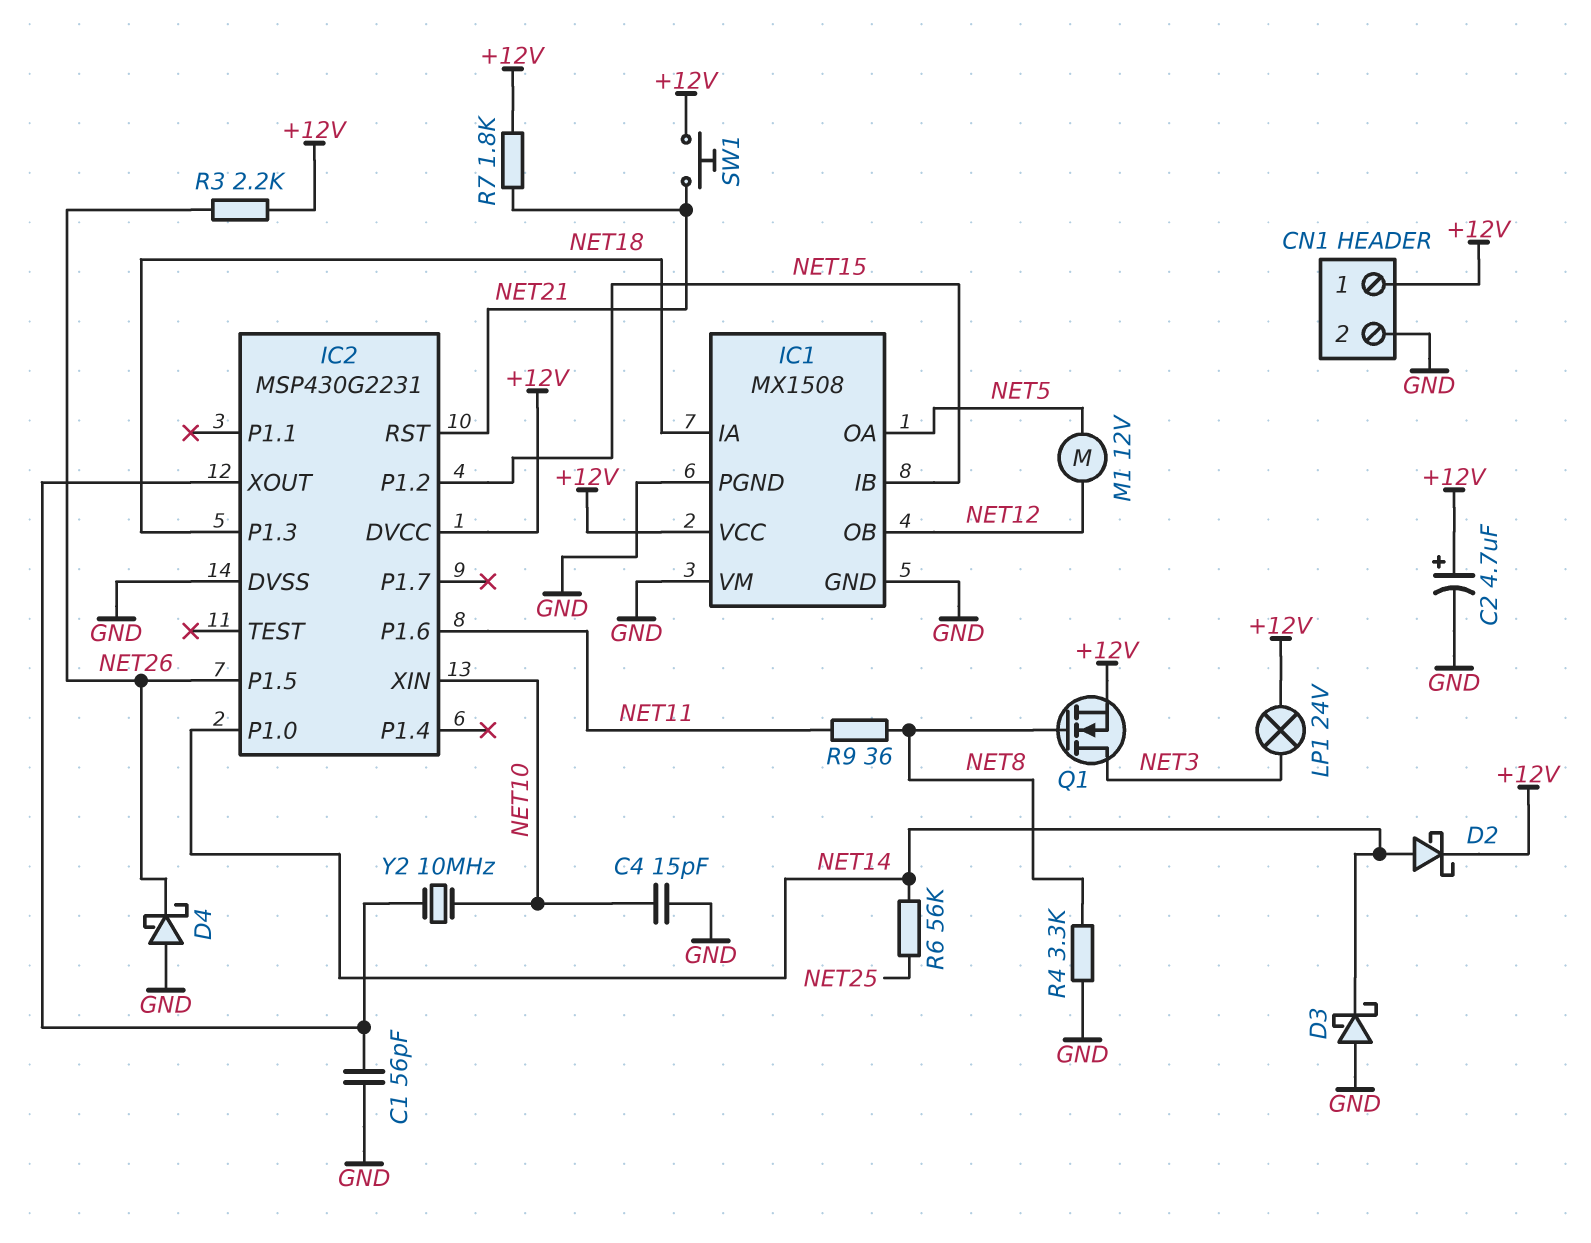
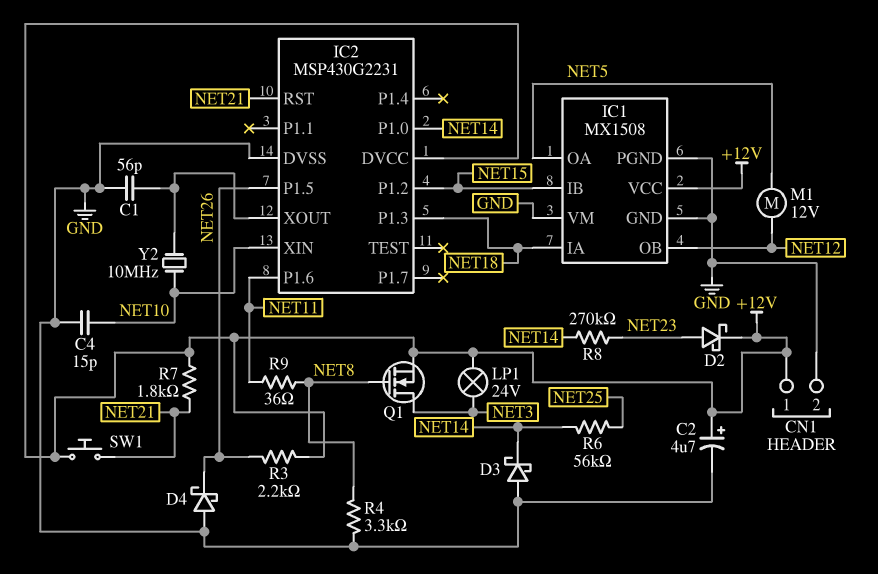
D2: schottky (A NET14, K +12V) -> schottky (A NET23, K +12V)
R8: none -> 270k (NET14, NET23)

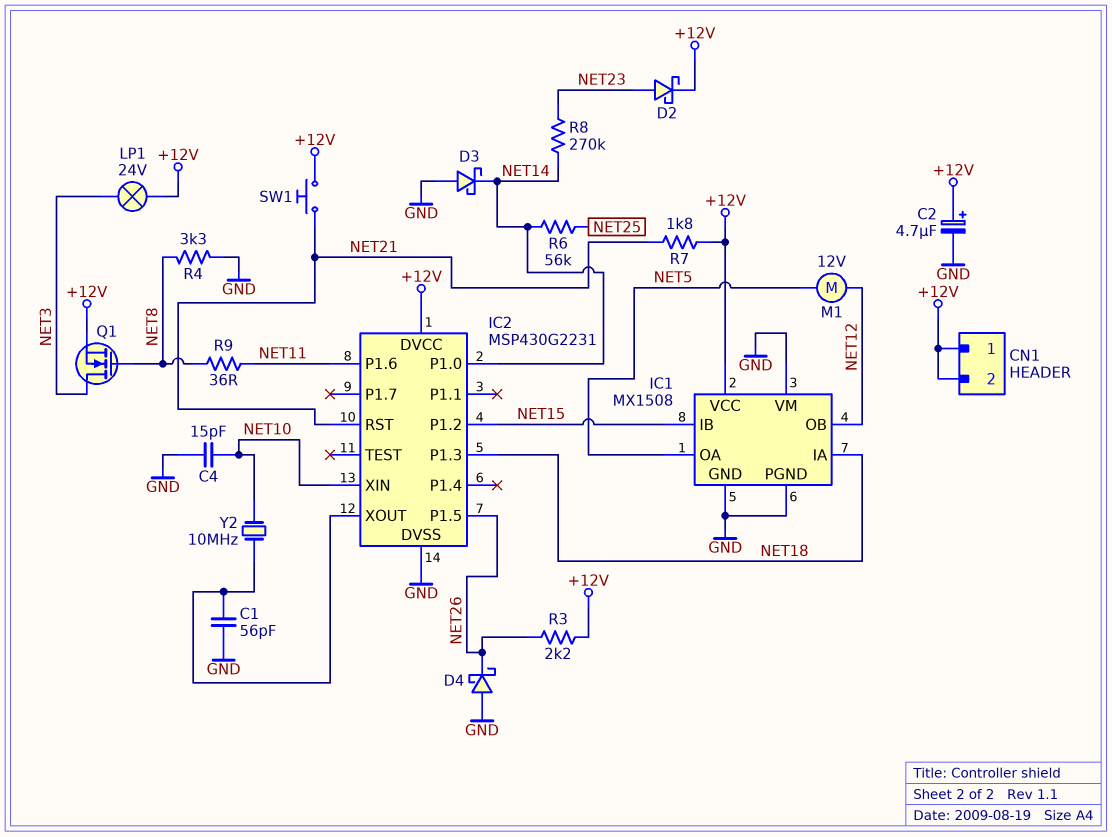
CN1 pin 2: GND -> +12V

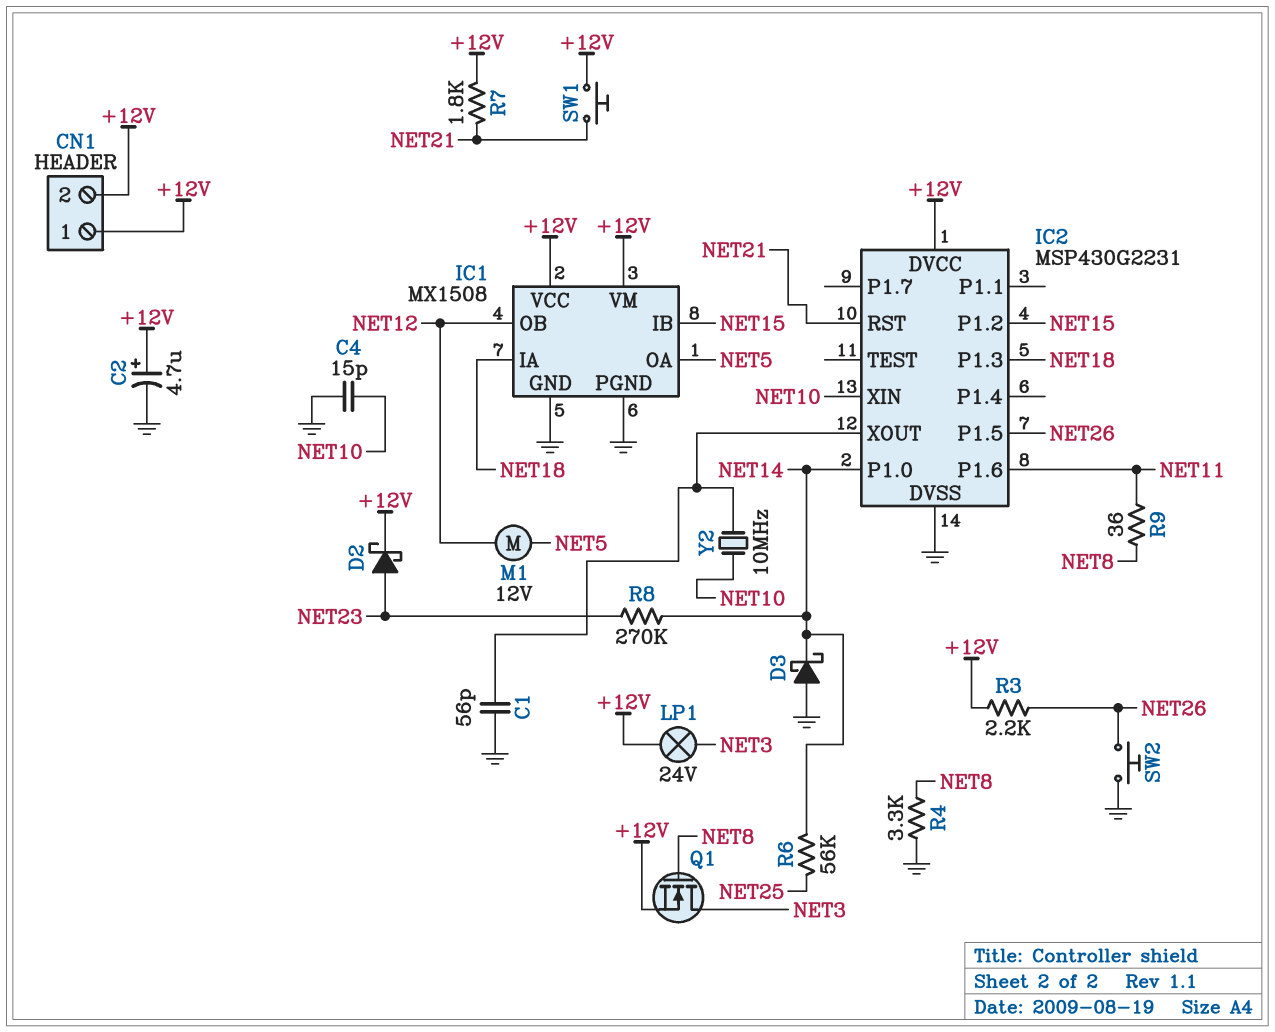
D4: schottky (A GND, K NET26) -> none
IC1 pin VM: GND -> +12V
SW2: none -> button (GND, NET26)

